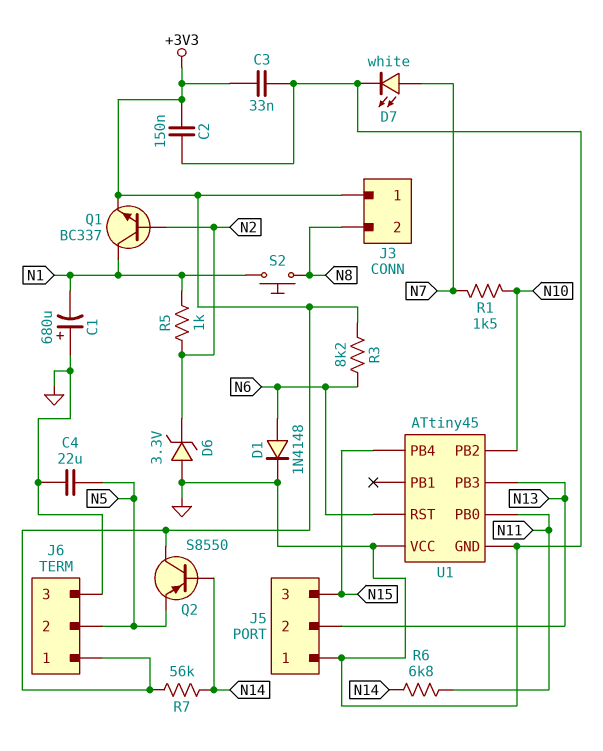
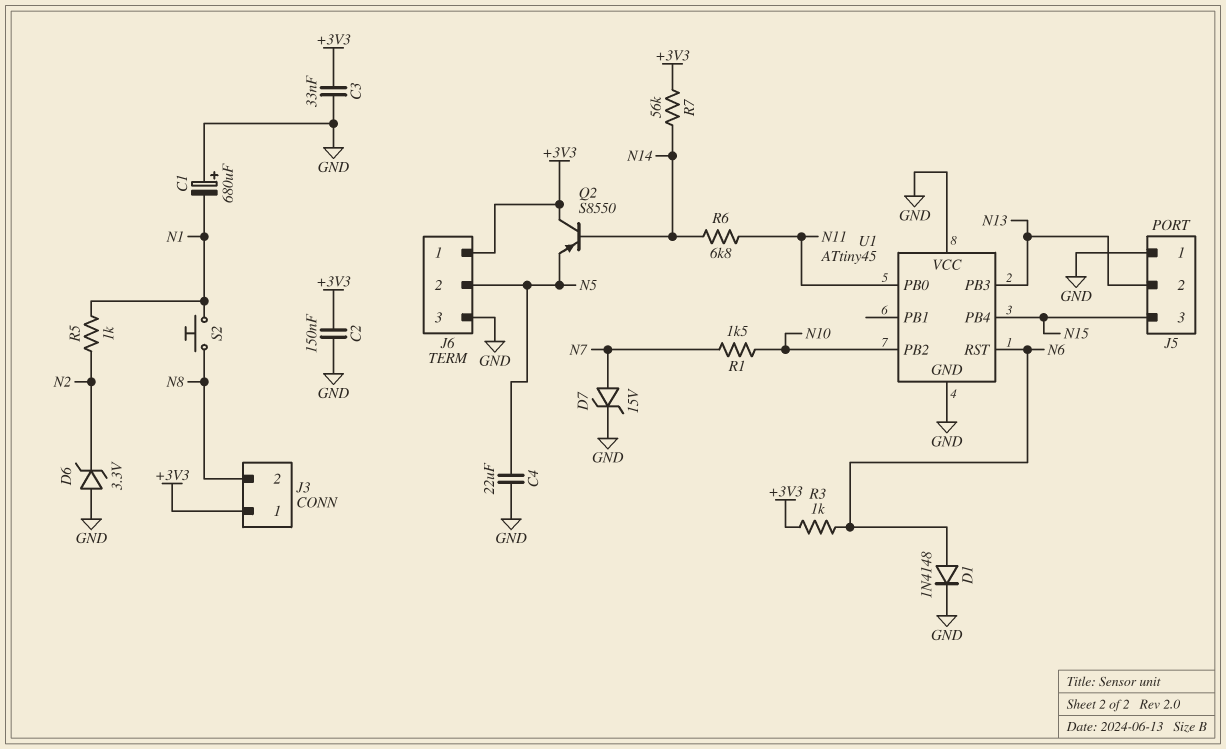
D7: LED white (A N7, K GND) -> zener 15V (A N7, K GND)
Q1: NPN BC337 (B N2, C N1, E +3V3) -> none
R3: 8.2k (+3V3, N6) -> 1k (+3V3, N6)

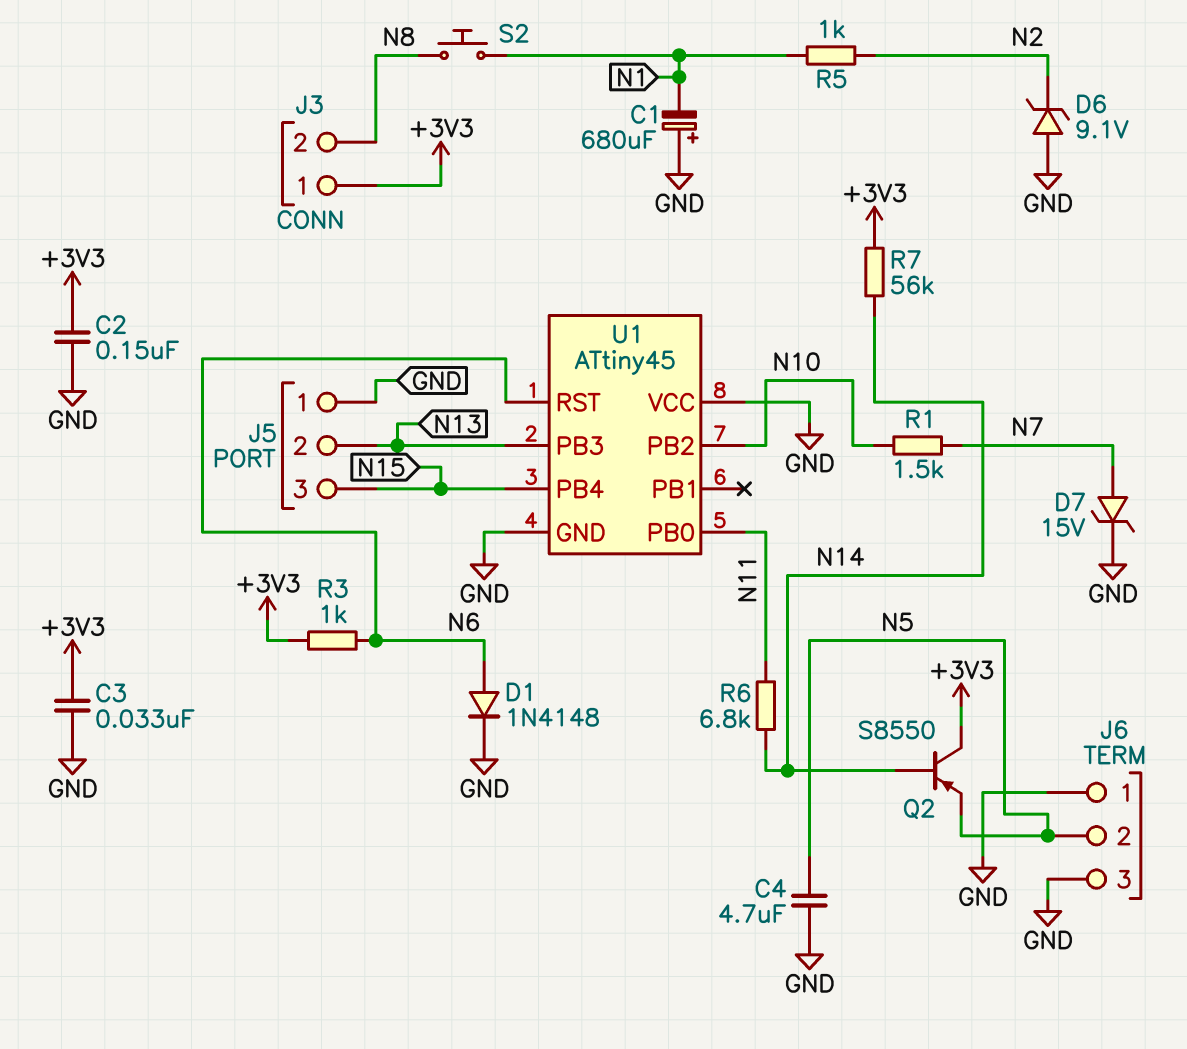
C4: 22uF (GND, N5) -> 4.7uF (GND, N5)
D6: zener 3.3V (A GND, K N2) -> zener 9.1V (A GND, K N2)
J6 pin 1: +3V3 -> GND

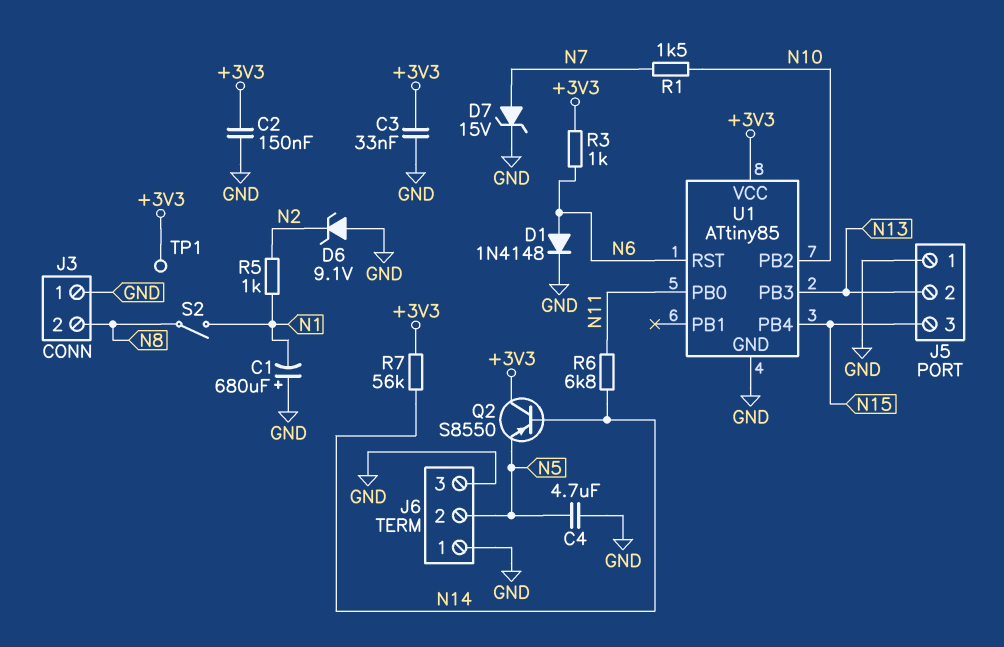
J3 pin 1: +3V3 -> GND
S2: button (N1, N8) -> switch (N1, N8)
TP1: none -> test point (+3V3)
U1: ATtiny45 -> ATtiny85
U1 pin VCC: GND -> +3V3

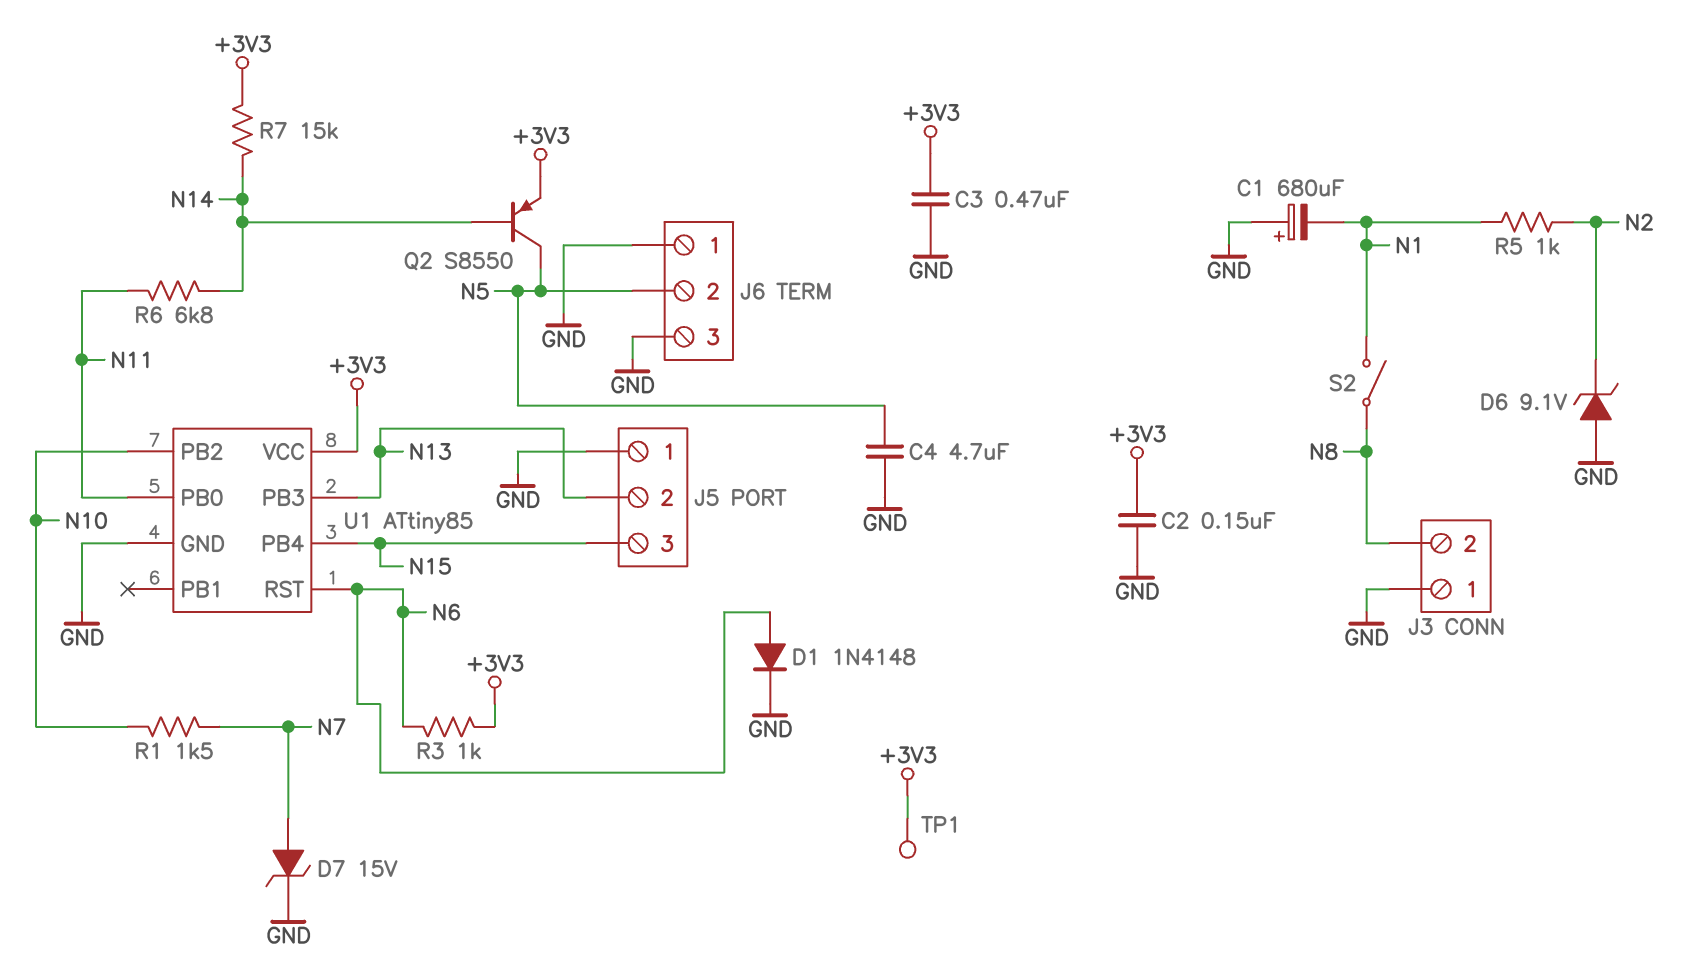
C3: 33nF (+3V3, GND) -> 470nF (+3V3, GND)
Q2: PNP S8550 (B N14, C +3V3, E N5) -> PNP S8550 (B N14, C N5, E +3V3)
R7: 56k (+3V3, N14) -> 15k (+3V3, N14)

